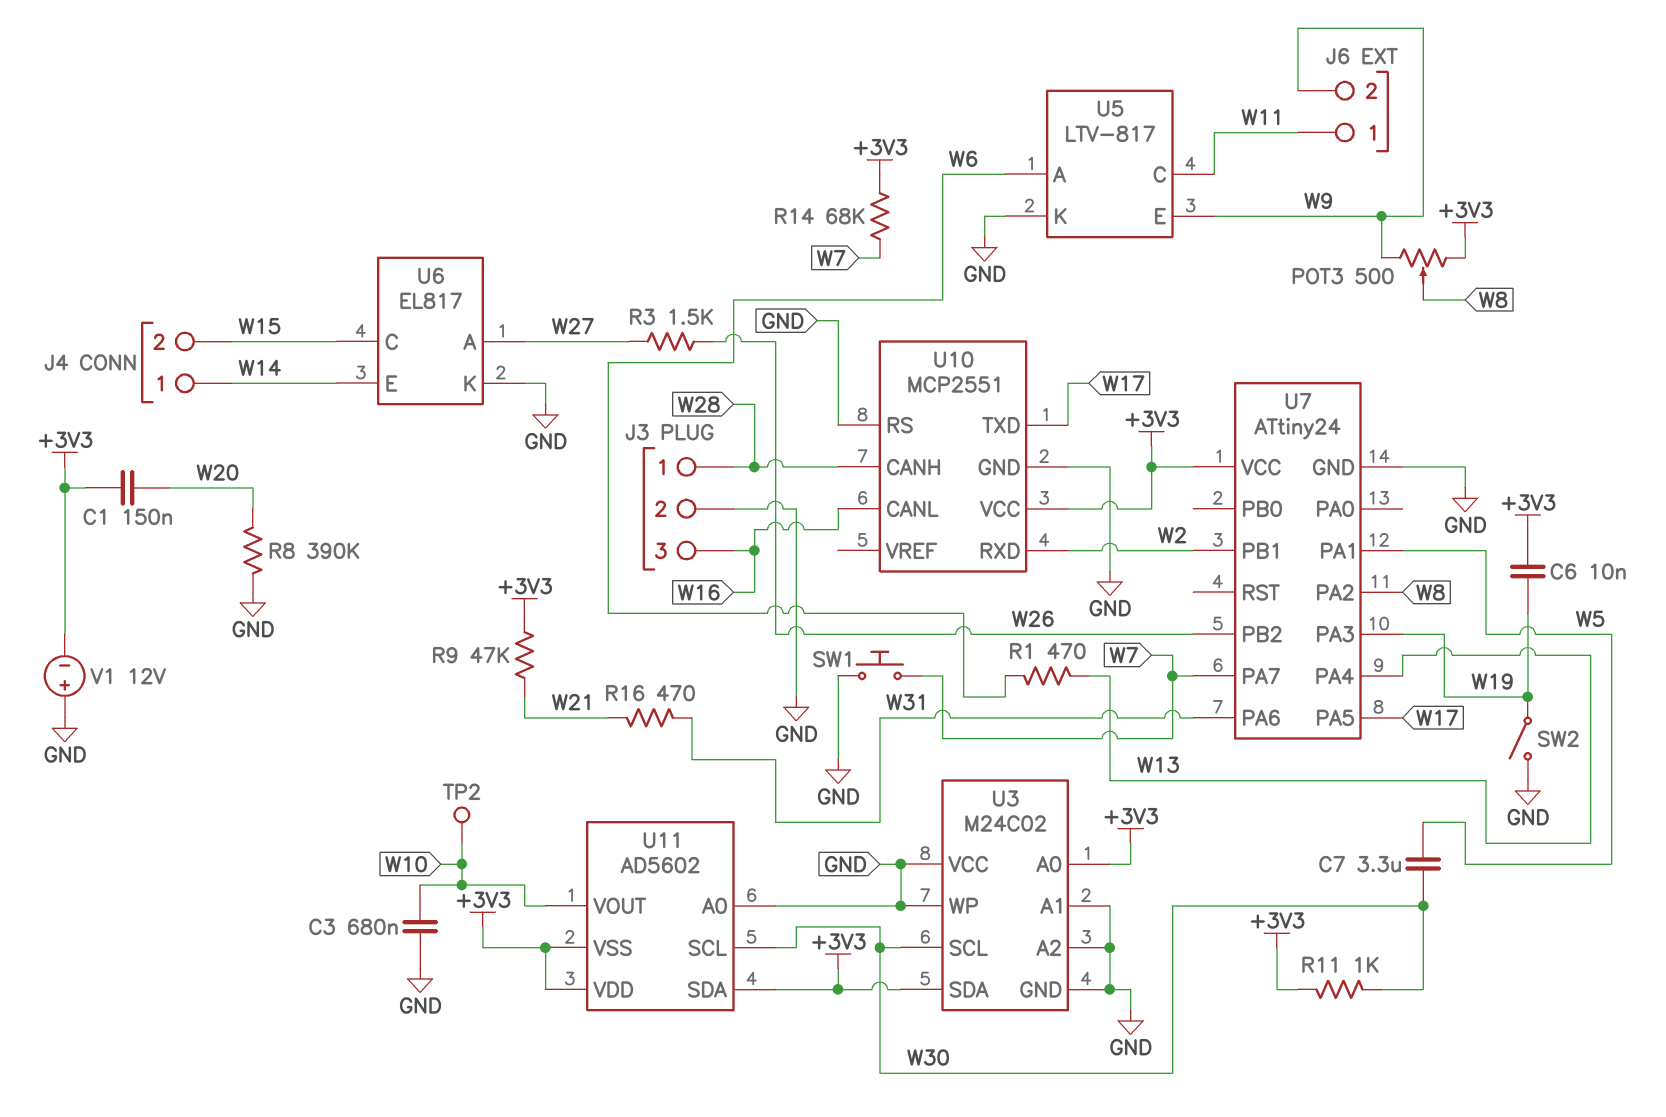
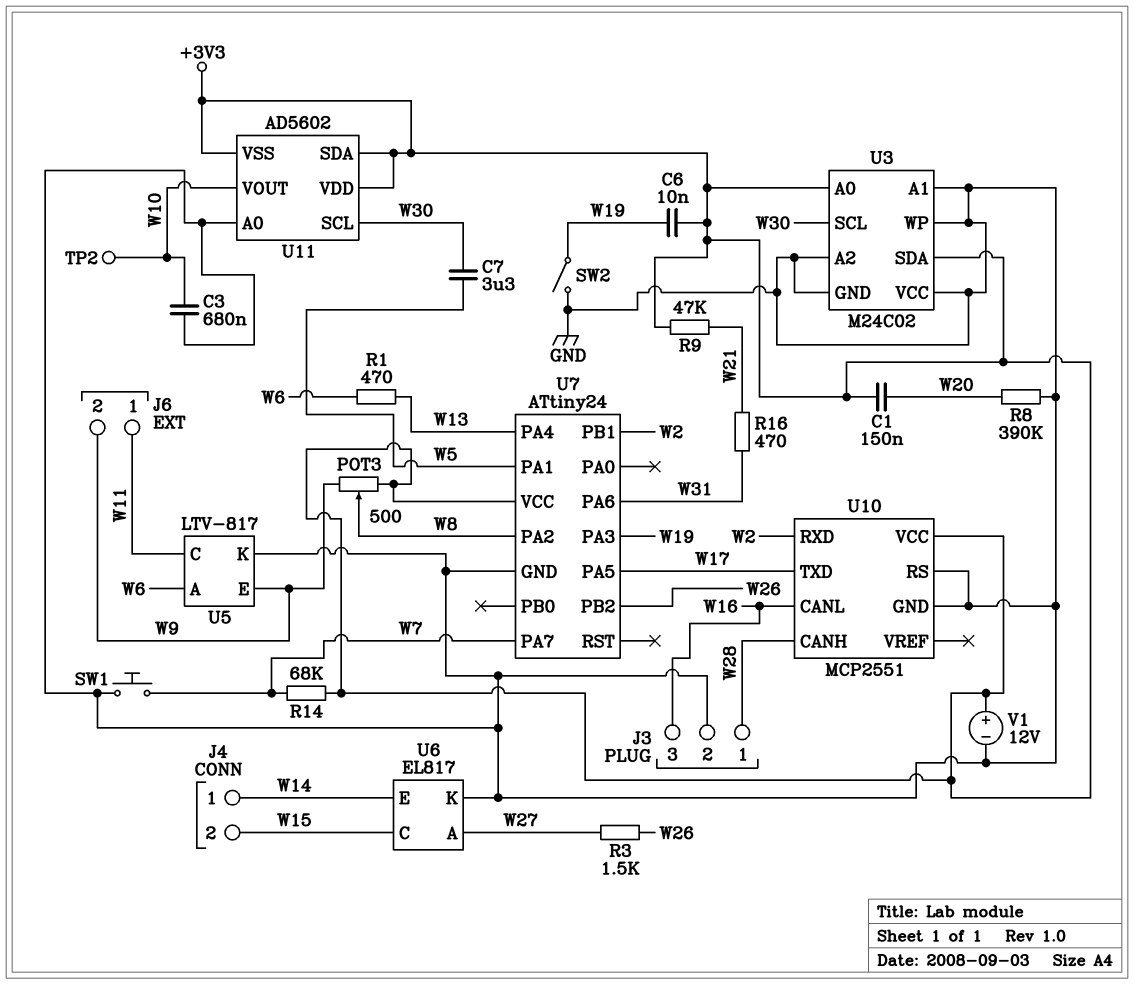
R11: 1k (+3V3, W30) -> none
V1: 12V (plus GND, minus +3V3) -> 12V (plus +3V3, minus GND)

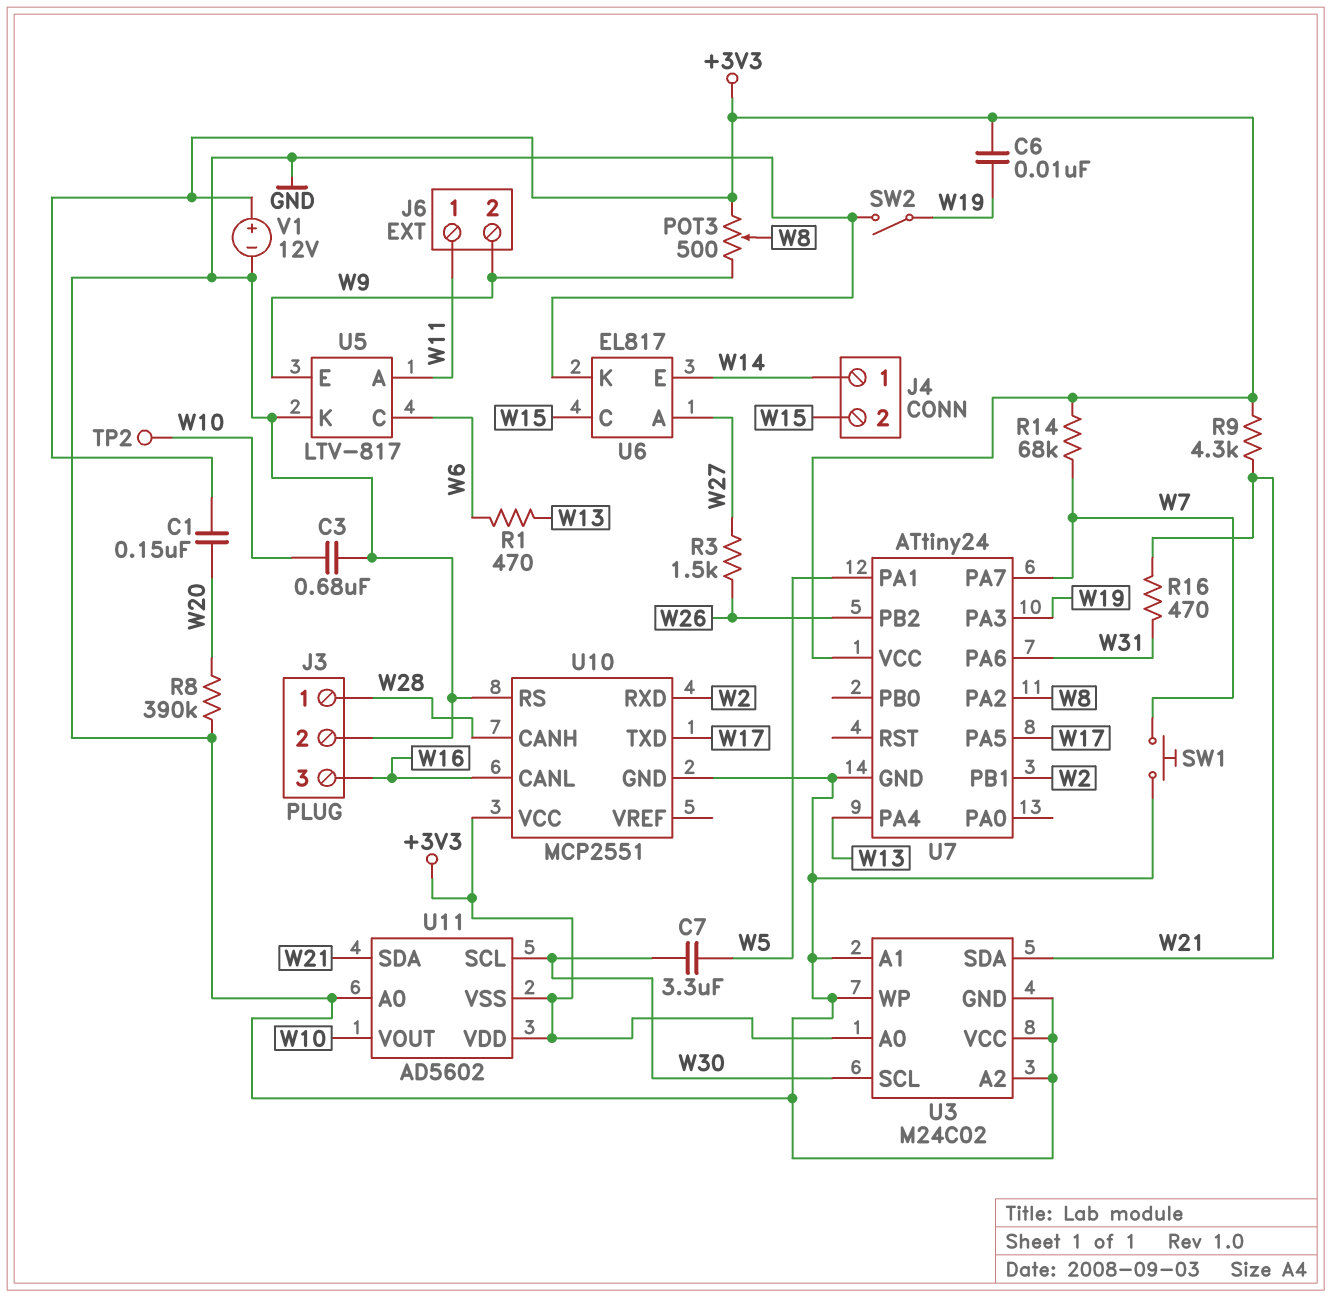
R9: 47k (+3V3, W21) -> 4.3k (+3V3, W21)
U3 pin SDA: +3V3 -> W21
U5 pin A: W6 -> W11
U5 pin C: W11 -> W6
U11 pin SDA: +3V3 -> W21

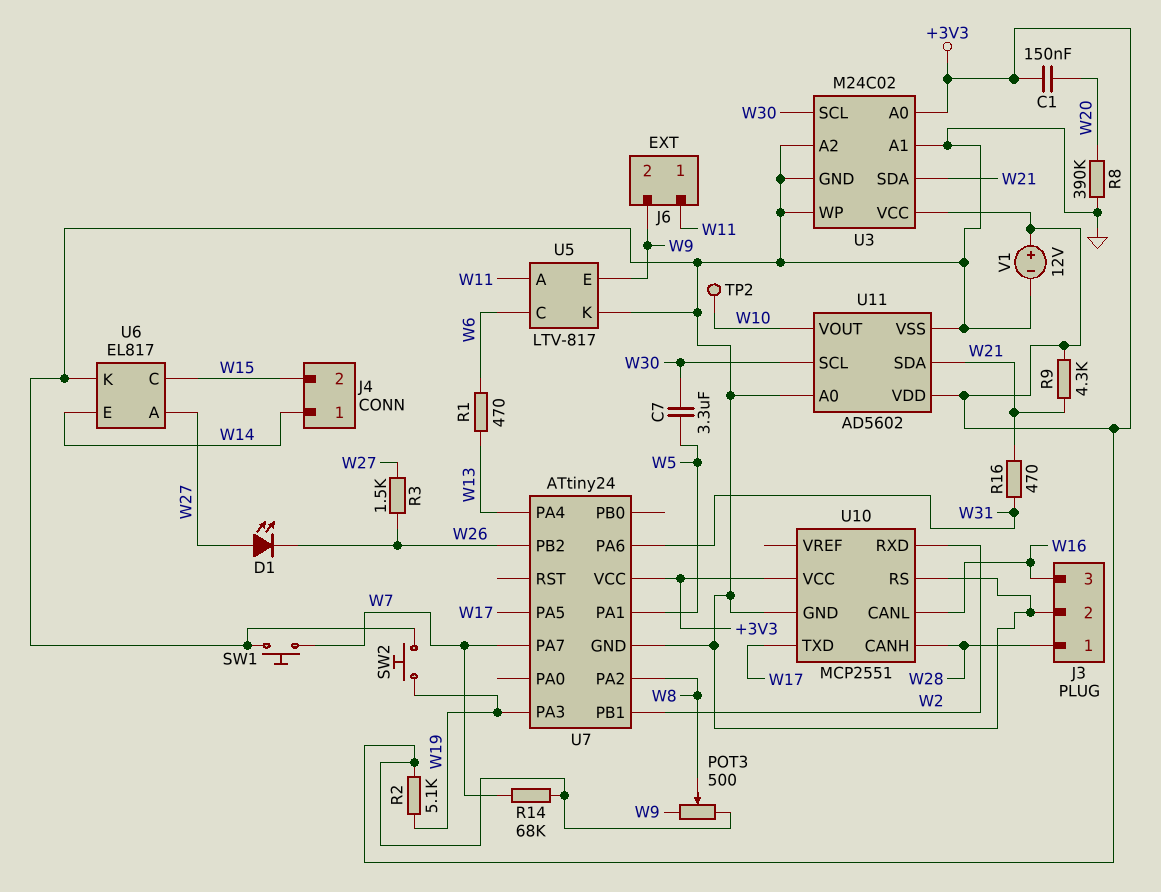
C3: 680nF (GND, W10) -> none
C6: 10nF (+3V3, W19) -> none
D1: none -> LED (A W27, K W26)
R2: none -> 5.1k (+3V3, W19)
SW2: switch (GND, W19) -> button (GND, W19)
U3 pin VCC: GND -> +3V3
U11 pin VSS: +3V3 -> GND

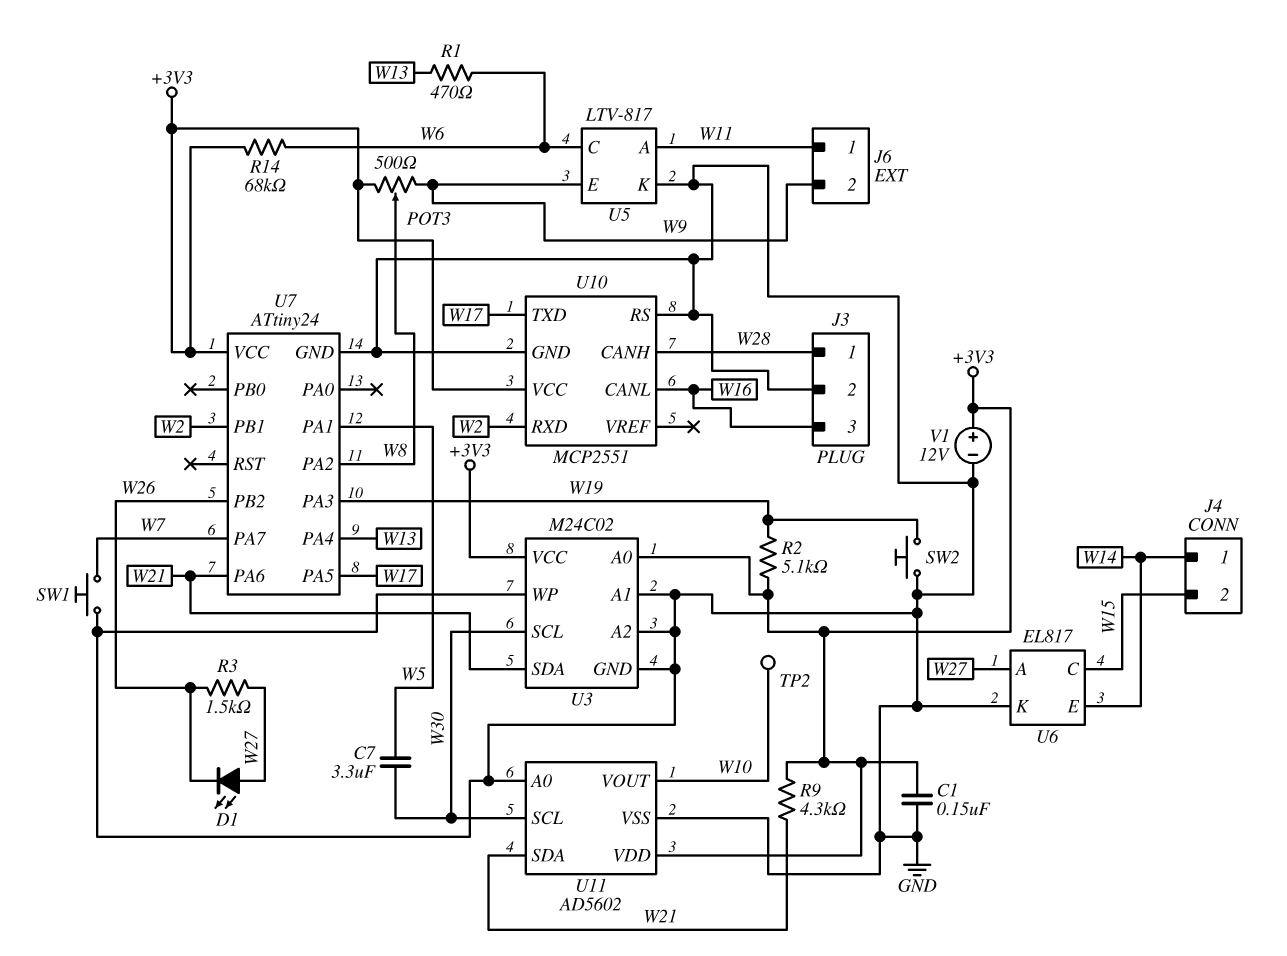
C1: 150nF (+3V3, W20) -> 150nF (+3V3, GND)
R8: 390k (GND, W20) -> none
R14: 68k (+3V3, W7) -> 68k (+3V3, W6)
R16: 470 (W21, W31) -> none
U7 pin PA6: W31 -> W21

